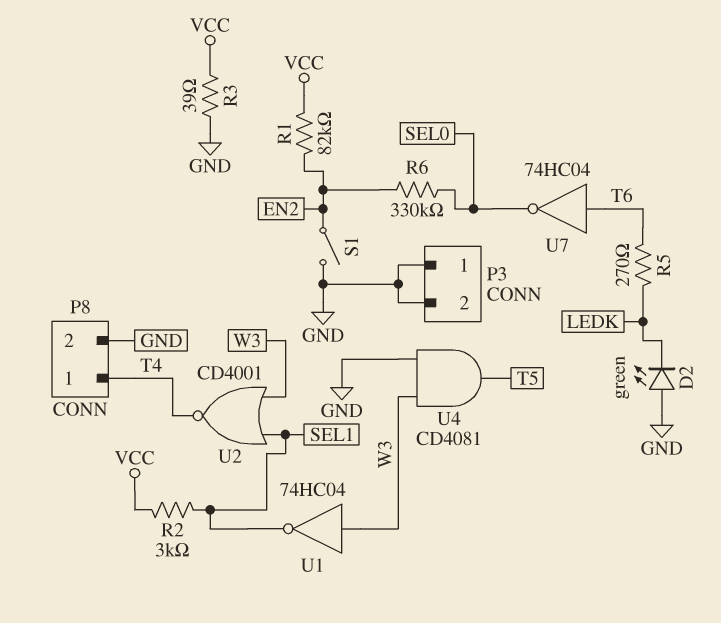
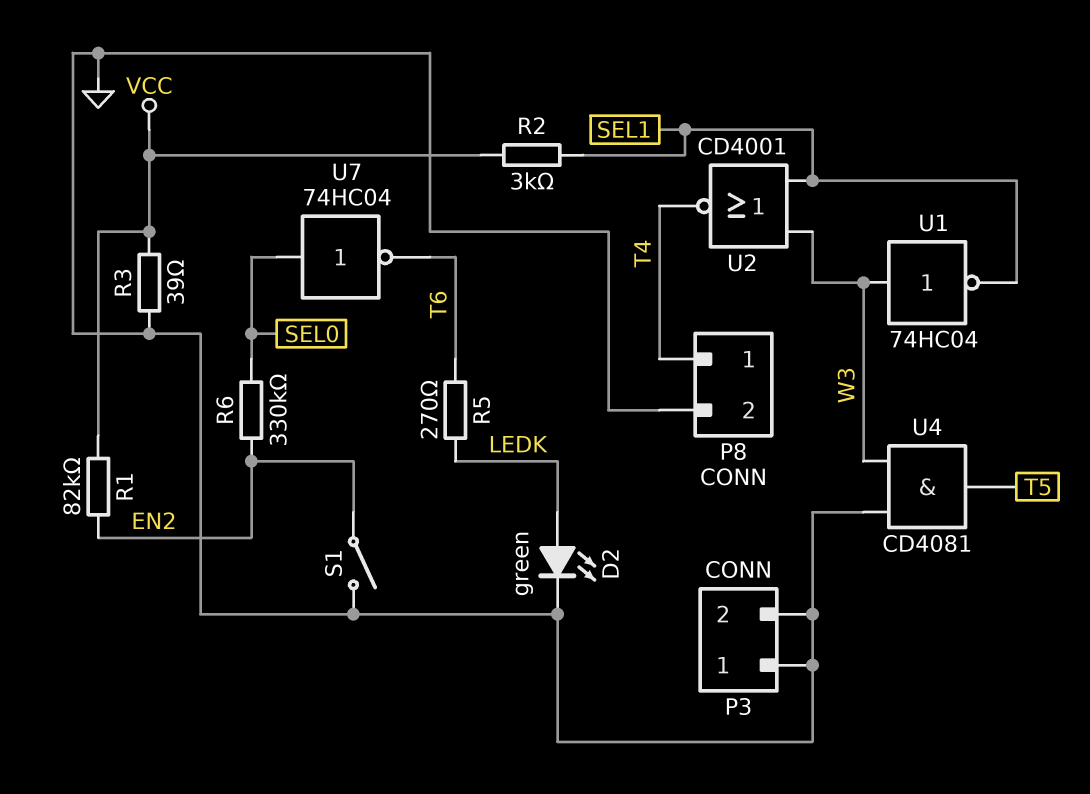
D2: LED green (A GND, K LEDK) -> LED green (A LEDK, K GND)
U7: NOT 74HC04 (in T6, out SEL0) -> NOT 74HC04 (in SEL0, out T6)

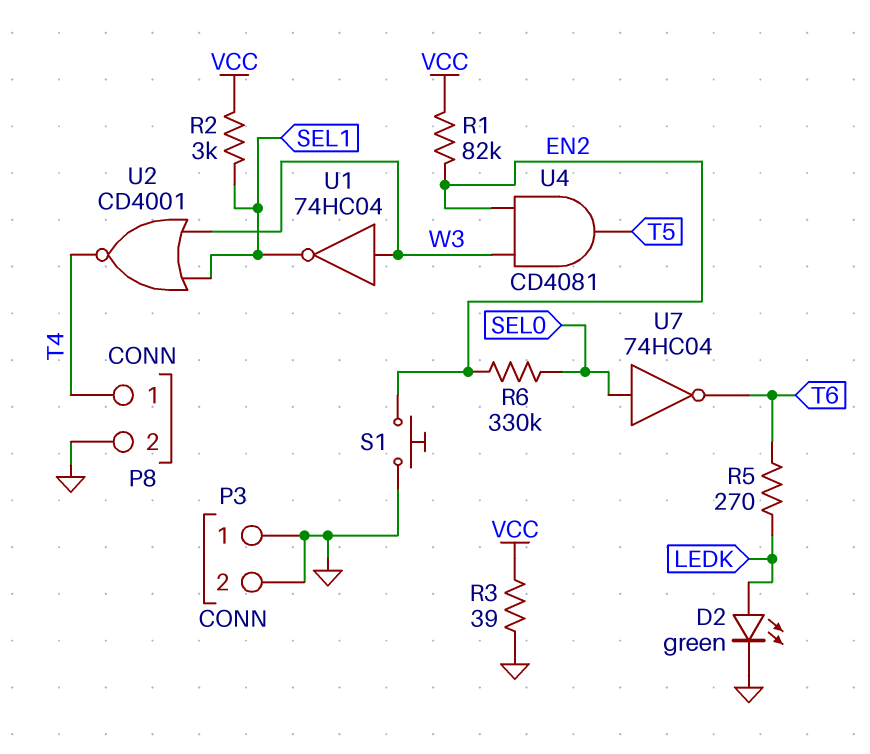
S1: switch (EN2, GND) -> button (EN2, GND)
U4: AND CD4081 (in GND, in W3, out T5) -> AND CD4081 (in EN2, in W3, out T5)

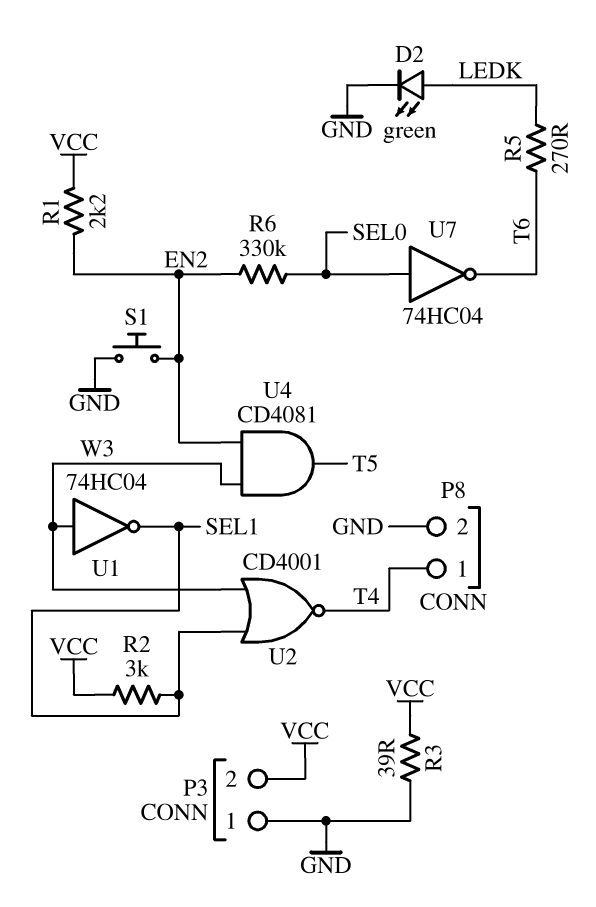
P3 pin 2: GND -> VCC
R1: 82k (EN2, VCC) -> 2.2k (EN2, VCC)

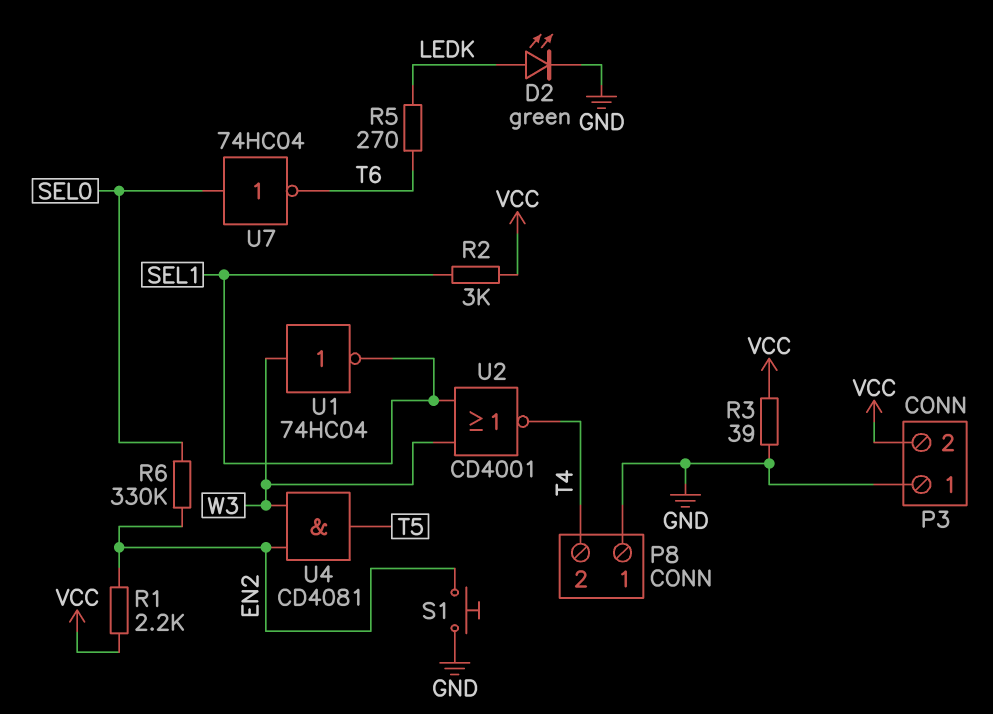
P8 pin 1: T4 -> GND
P8 pin 2: GND -> T4

